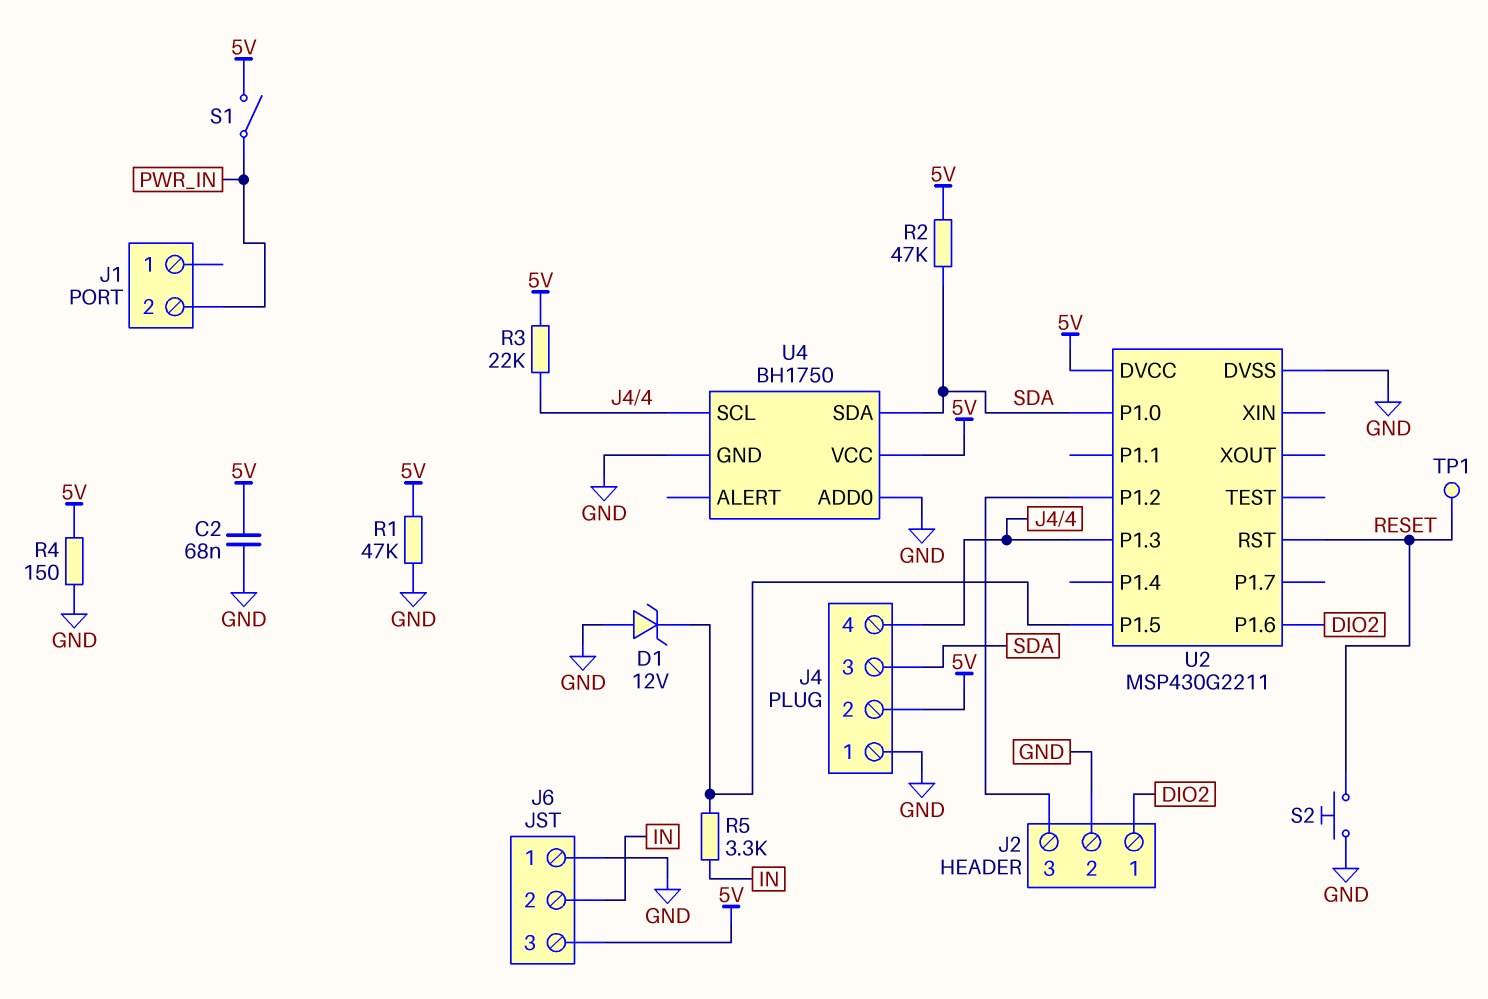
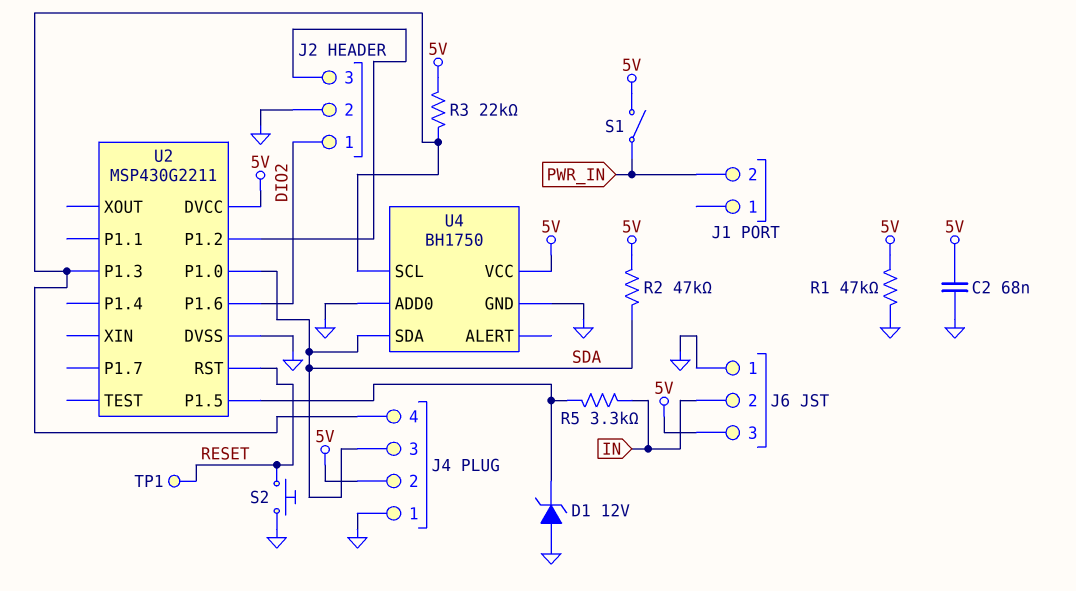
R4: 150 (5V, GND) -> none

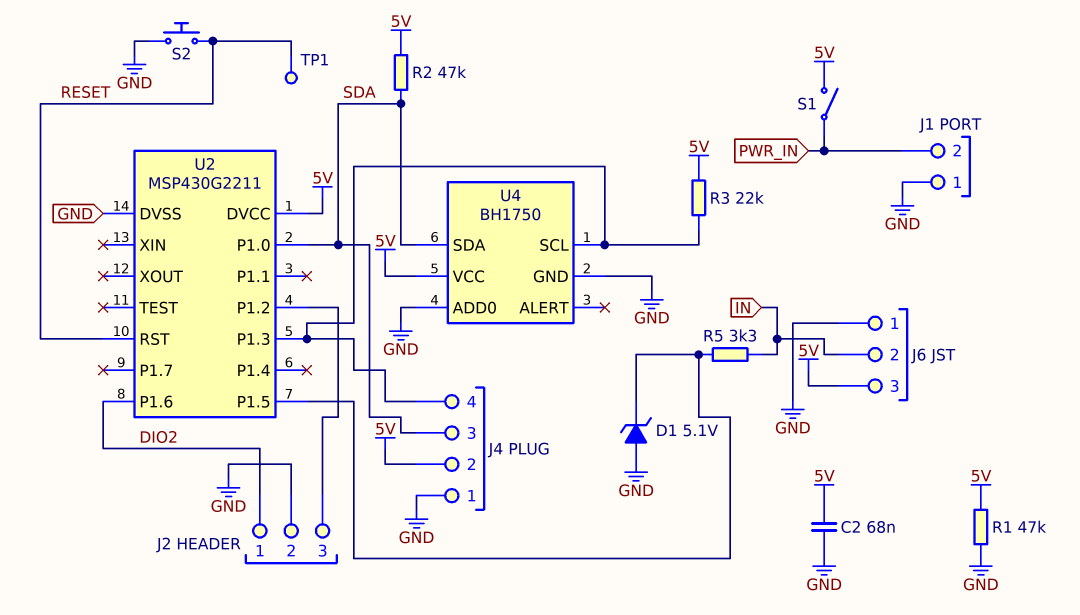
D1: zener 12V (A GND, K U2/P1.5) -> zener 5.1V (A GND, K U2/P1.5)
J1 pin 1: none -> GND

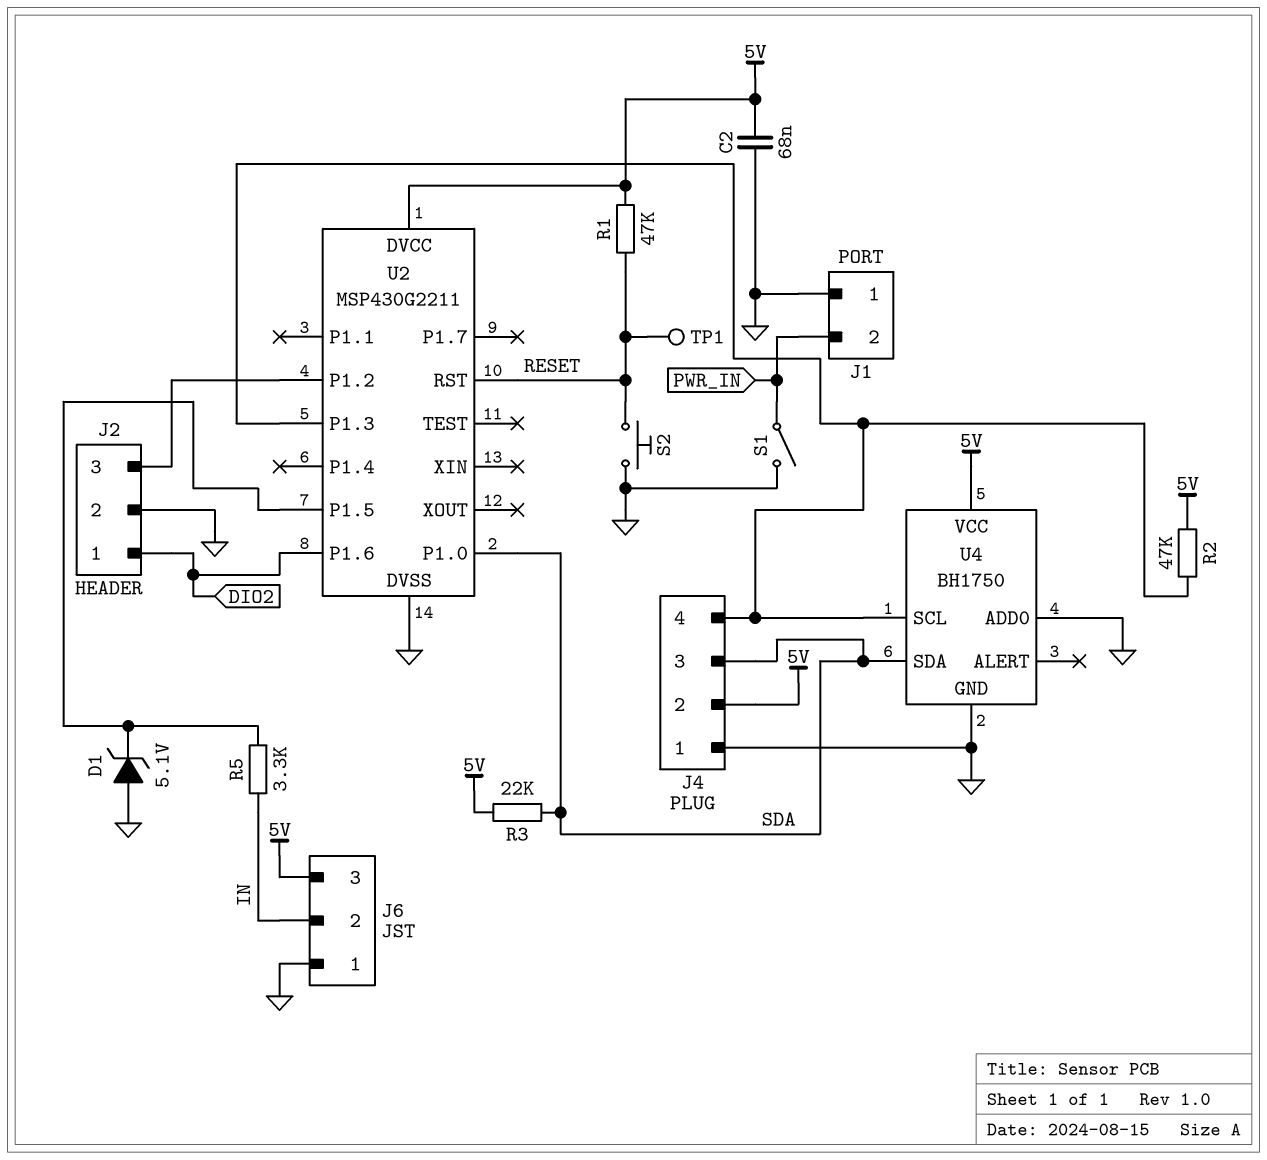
R1: 47k (5V, GND) -> 47k (5V, RESET)
R2: 47k (5V, SDA) -> 47k (5V, J4/4)
R3: 22k (5V, J4/4) -> 22k (5V, SDA)
S1: switch (5V, PWR_IN) -> switch (GND, PWR_IN)

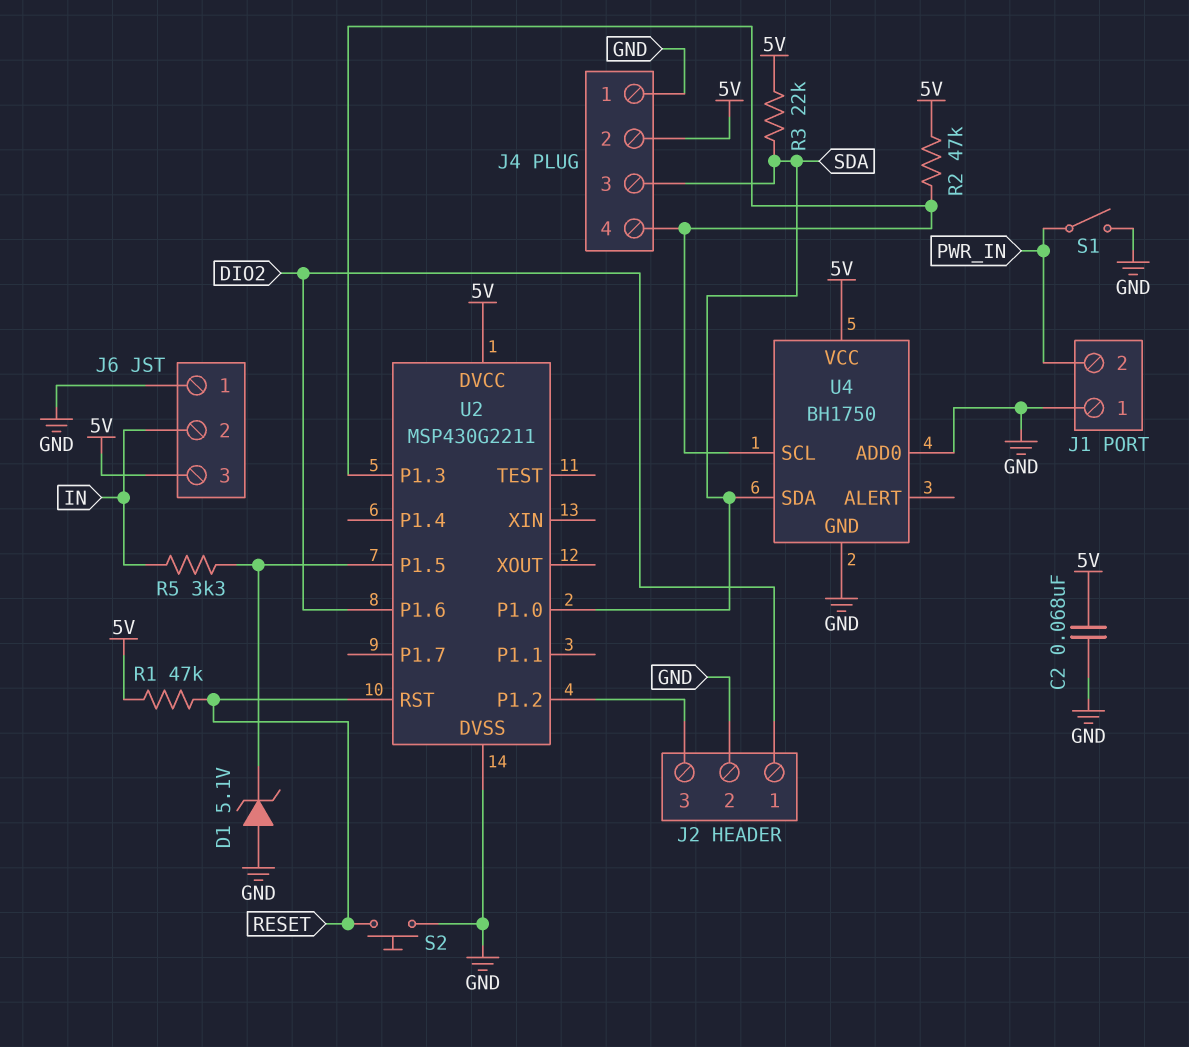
TP1: test point (RESET) -> none

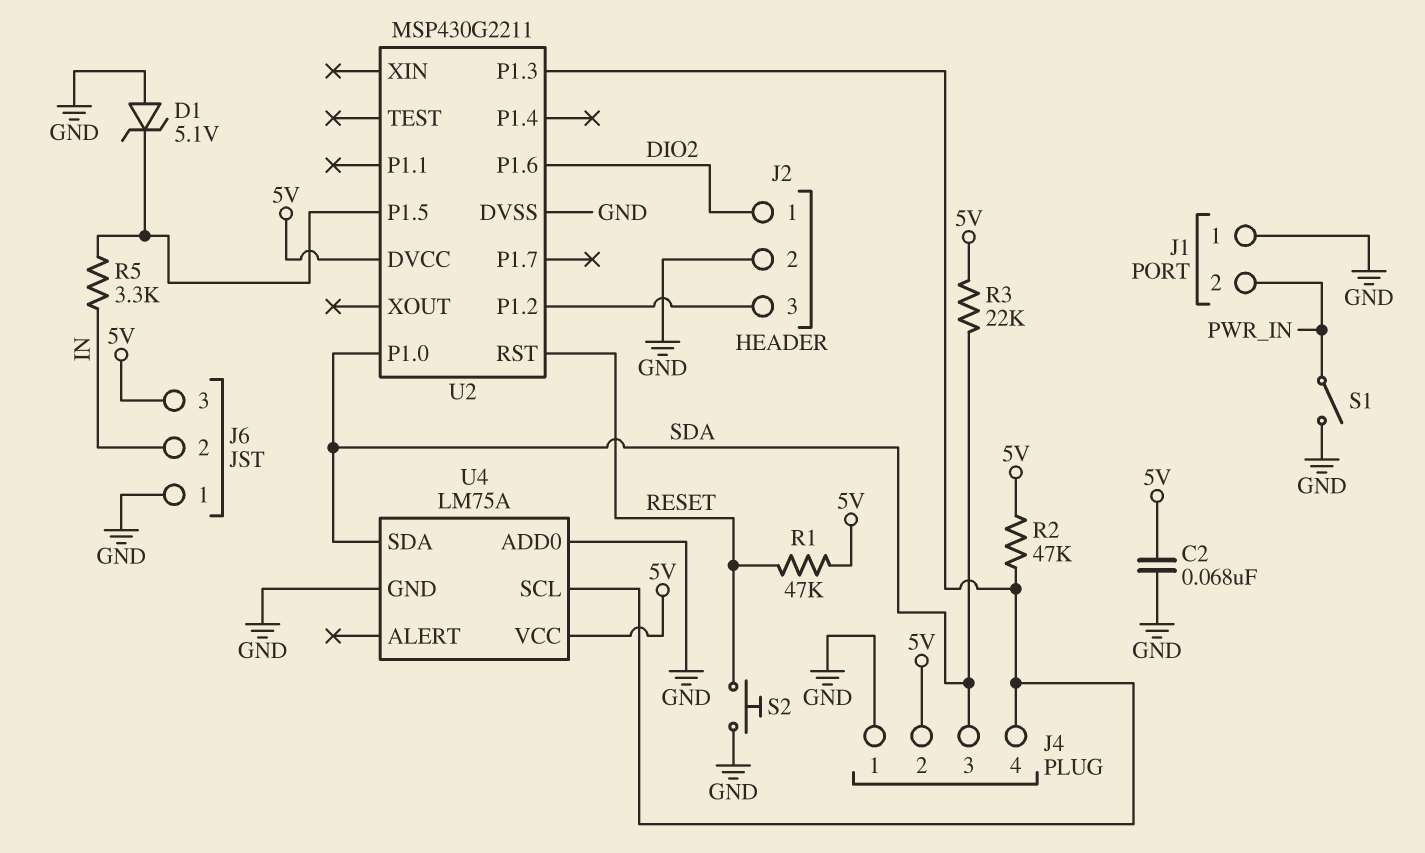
U4: BH1750 -> LM75A

